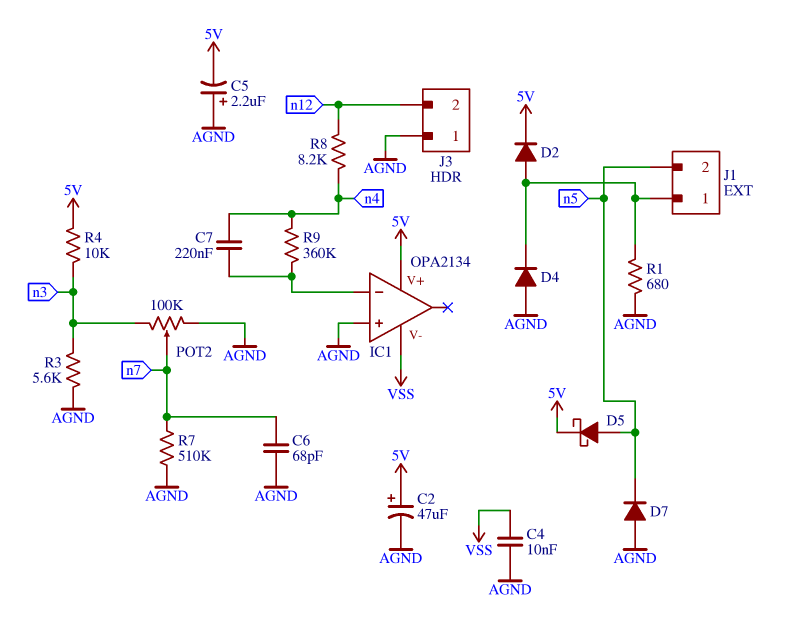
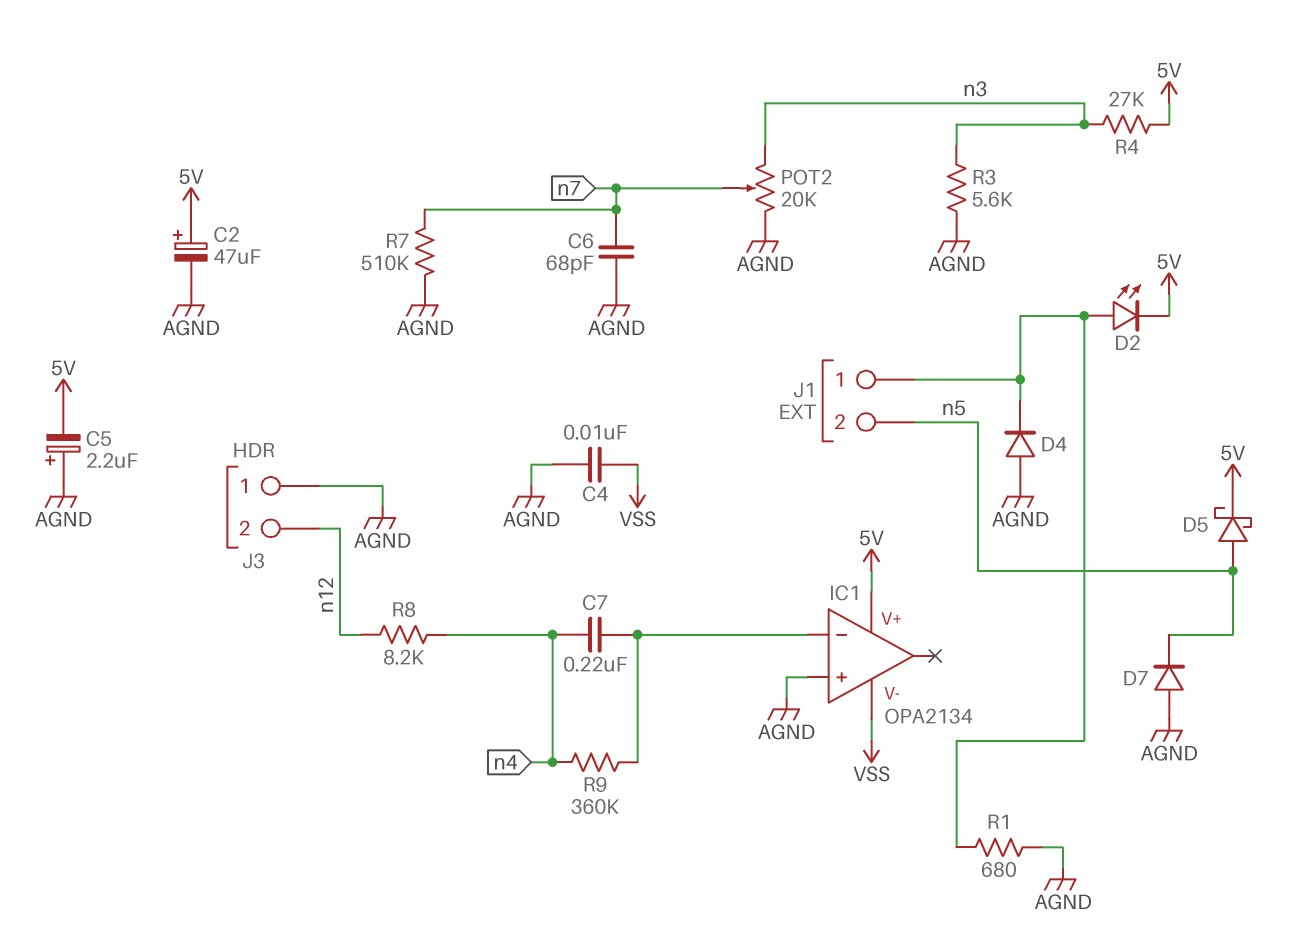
D2: diode (A J1/1, K 5V) -> LED (A J1/1, K 5V)
POT2: 100k (AGND, n3, wiper n7) -> 20k (AGND, n3, wiper n7)
R4: 10k (5V, n3) -> 27k (5V, n3)

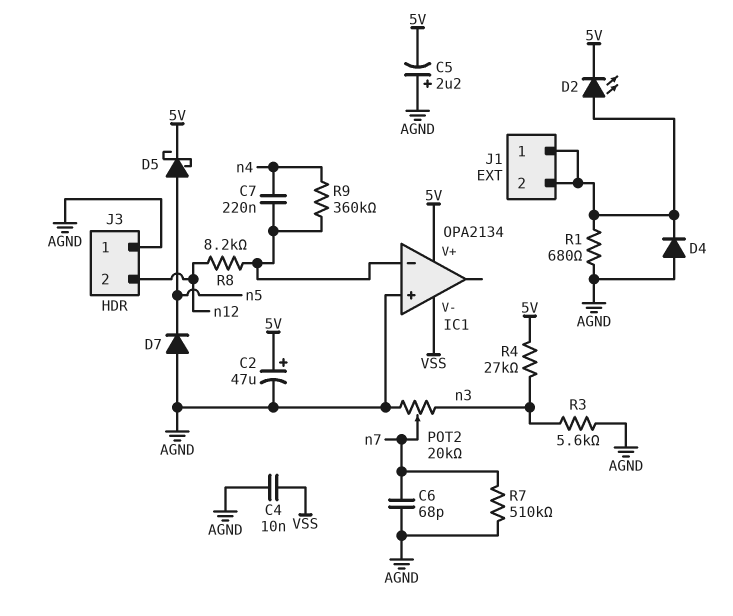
J1 pin 2: n5 -> J1/1
R8: 8.2k (n4, n12) -> 8.2k (IC1/in-, n12)

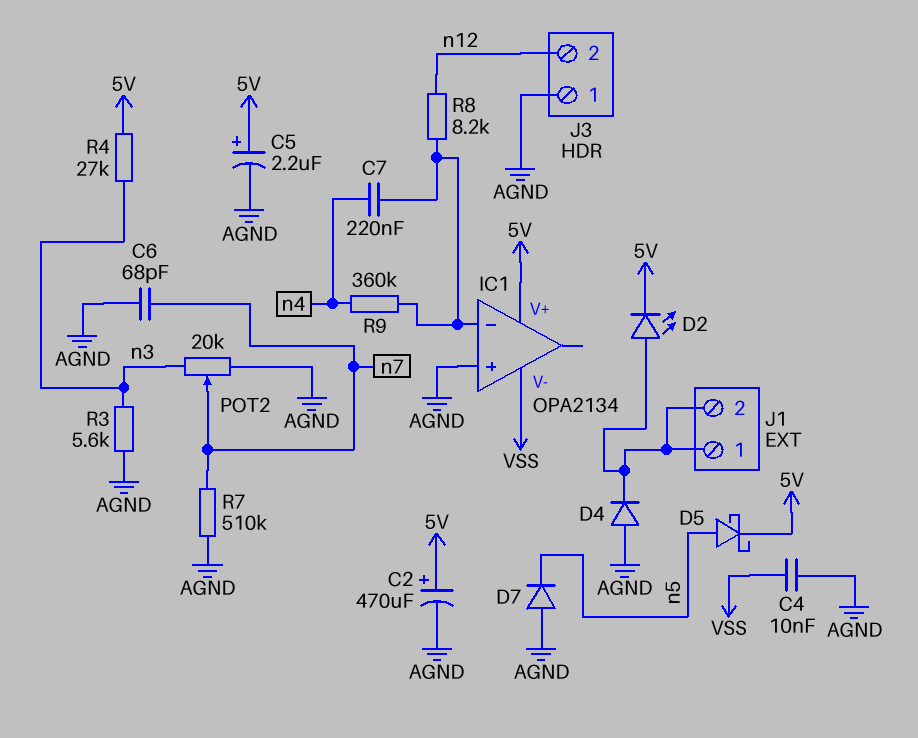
C2: 47uF (plus 5V, minus AGND) -> 470uF (plus 5V, minus AGND)
C5: 2.2uF (plus AGND, minus 5V) -> 2.2uF (plus 5V, minus AGND)
R1: 680 (AGND, J1/1) -> none

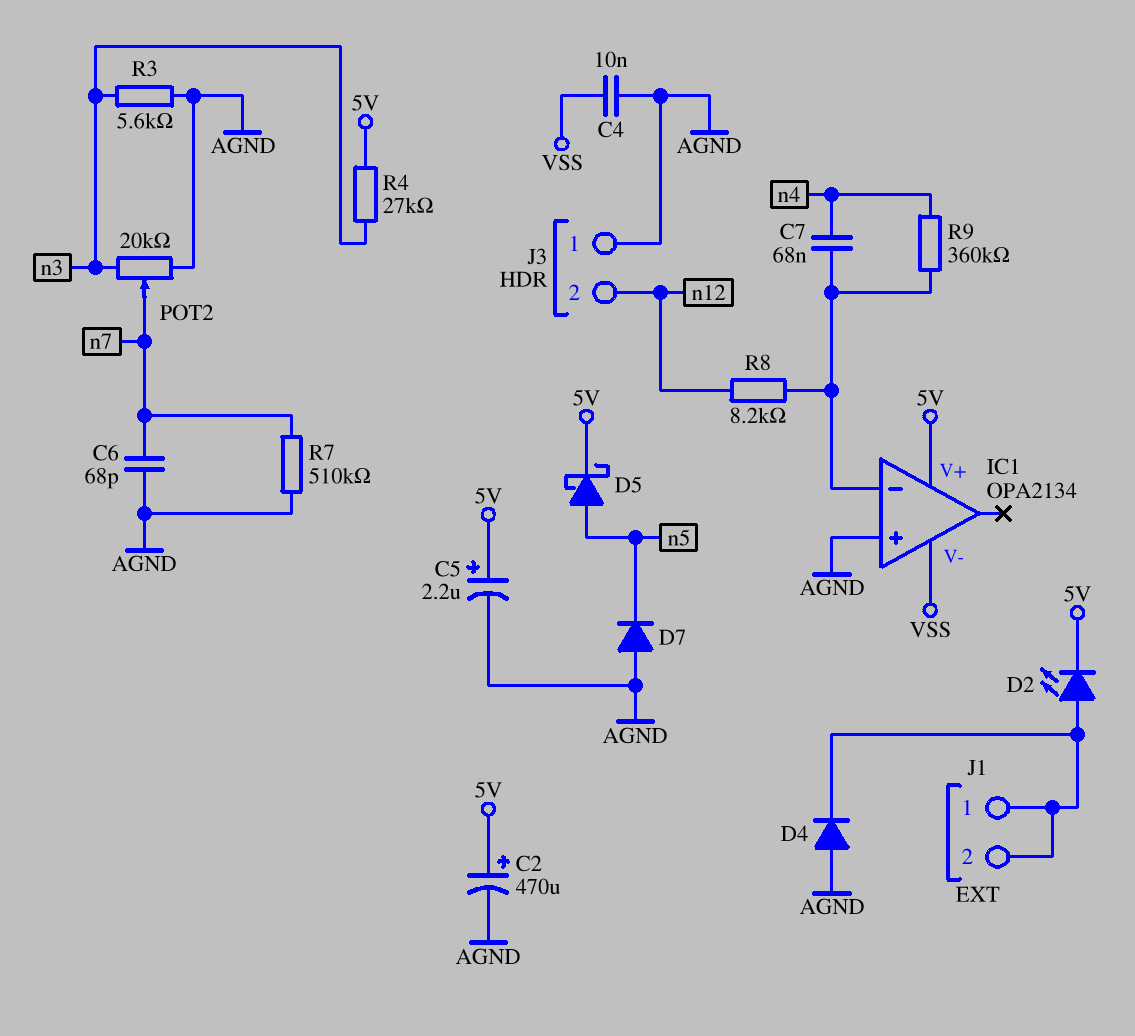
C7: 220nF (IC1/in-, n4) -> 68nF (IC1/in-, n4)

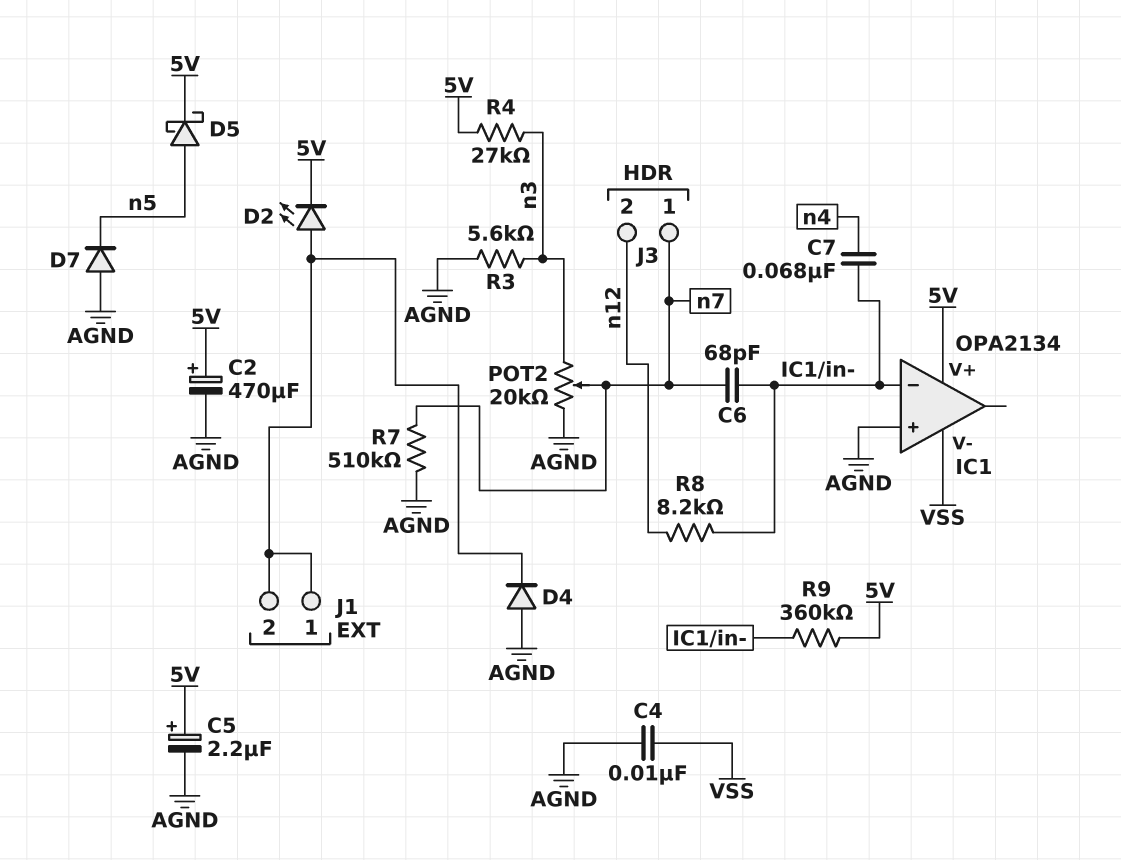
C6: 68pF (AGND, n7) -> 68pF (IC1/in-, n7)
J3 pin 1: AGND -> n7
R9: 360k (IC1/in-, n4) -> 360k (5V, IC1/in-)

